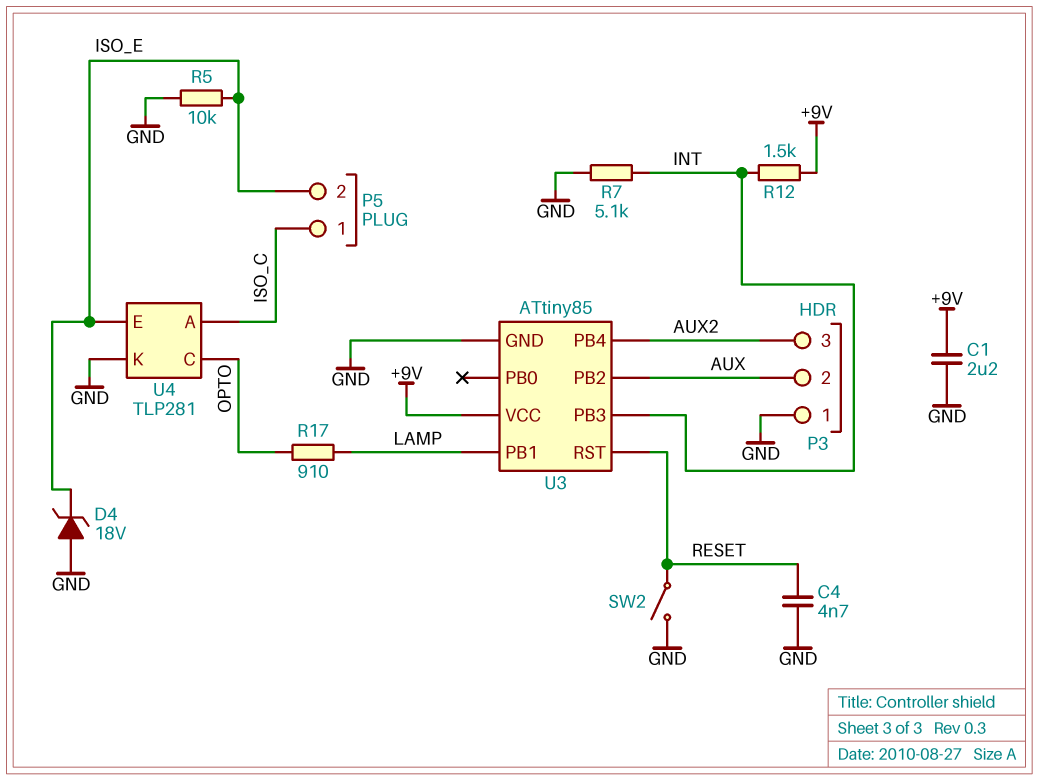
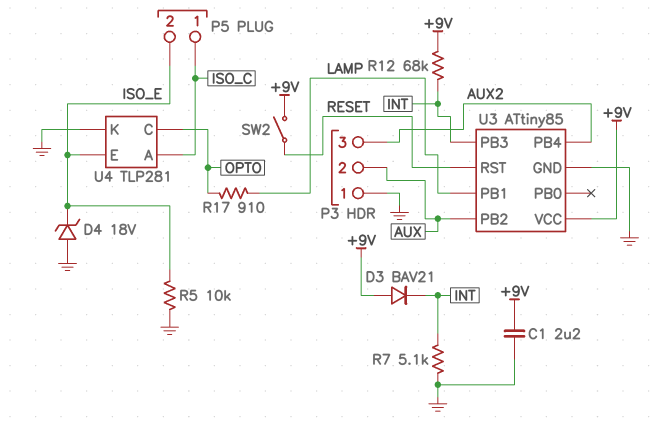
C4: 4.7nF (GND, RESET) -> none
D3: none -> diode BAV21 (A +9V, K INT)
R12: 1.5k (+9V, INT) -> 68k (+9V, INT)
SW2: switch (GND, RESET) -> switch (+9V, RESET)

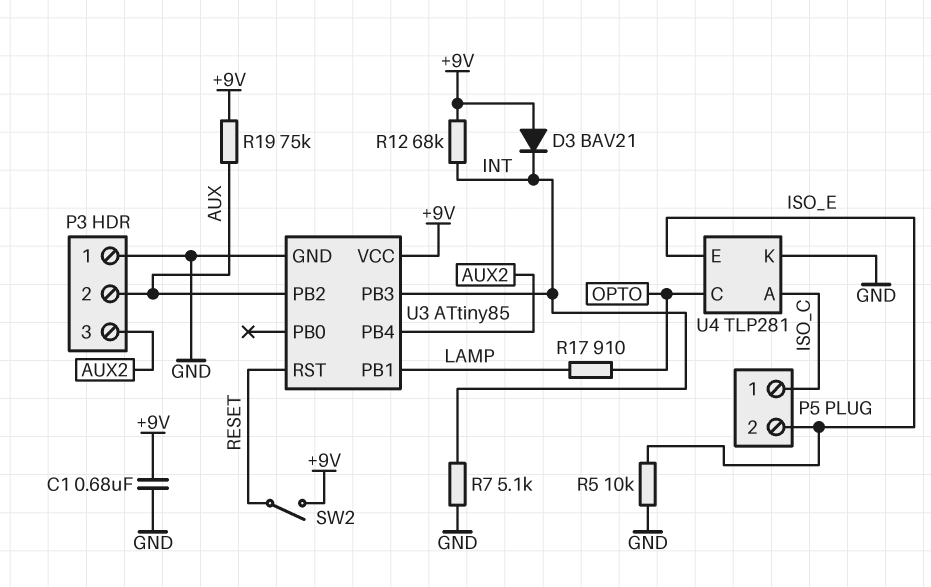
C1: 2.2uF (+9V, GND) -> 680nF (+9V, GND)
D4: zener 18V (A GND, K ISO_E) -> none
R19: none -> 75k (+9V, AUX)

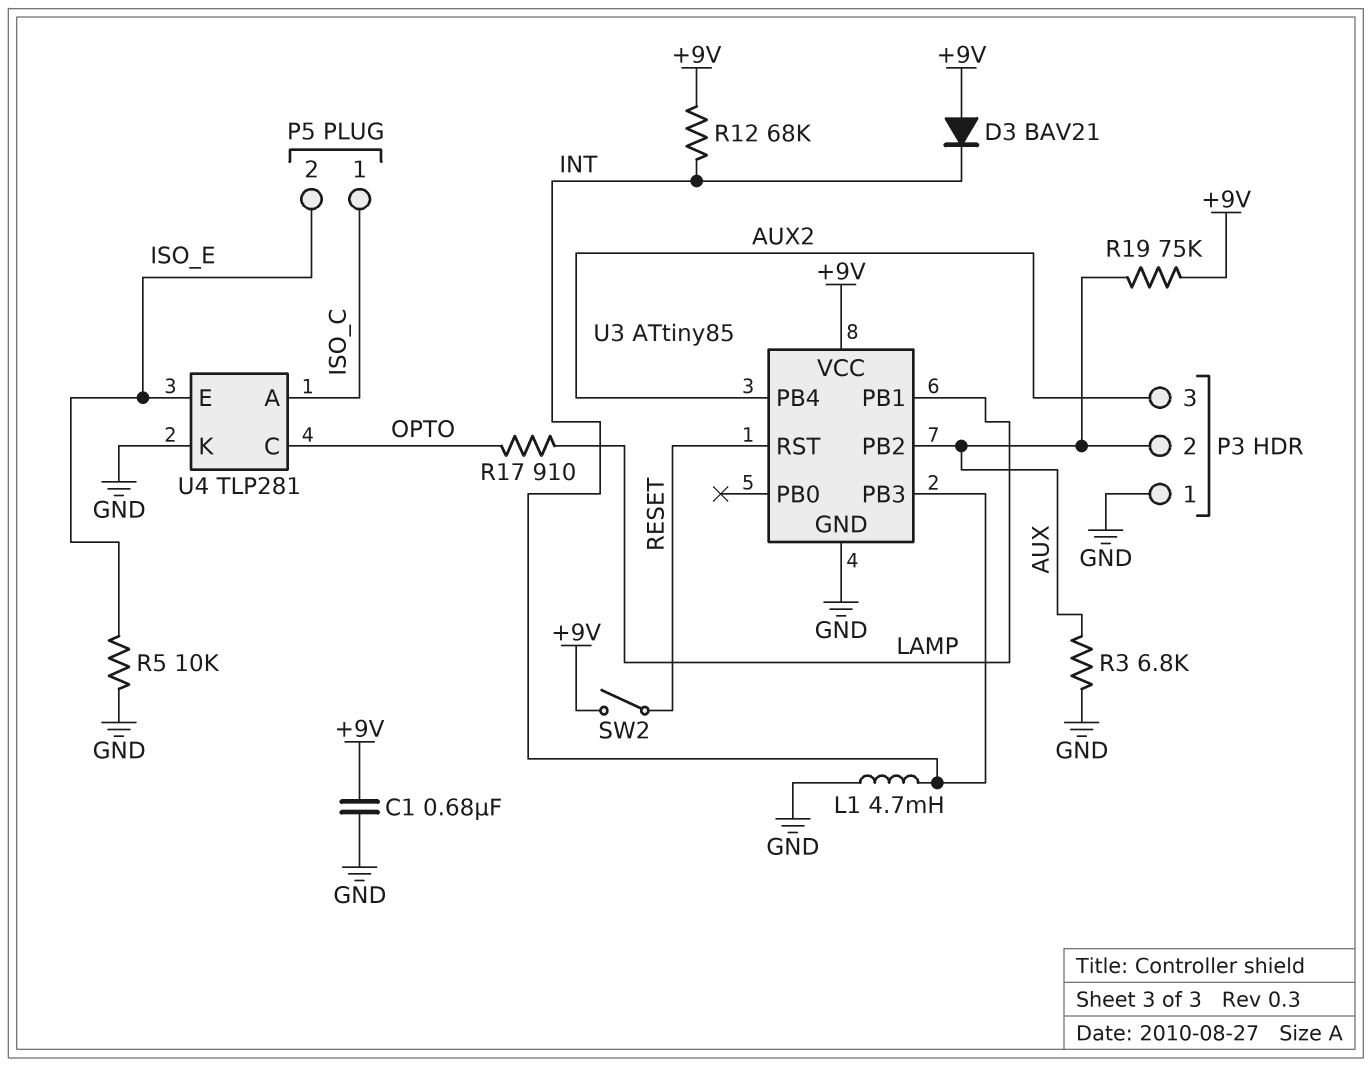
L1: none -> 4.7mH (GND, INT)
R3: none -> 6.8k (AUX, GND)
R7: 5.1k (GND, INT) -> none

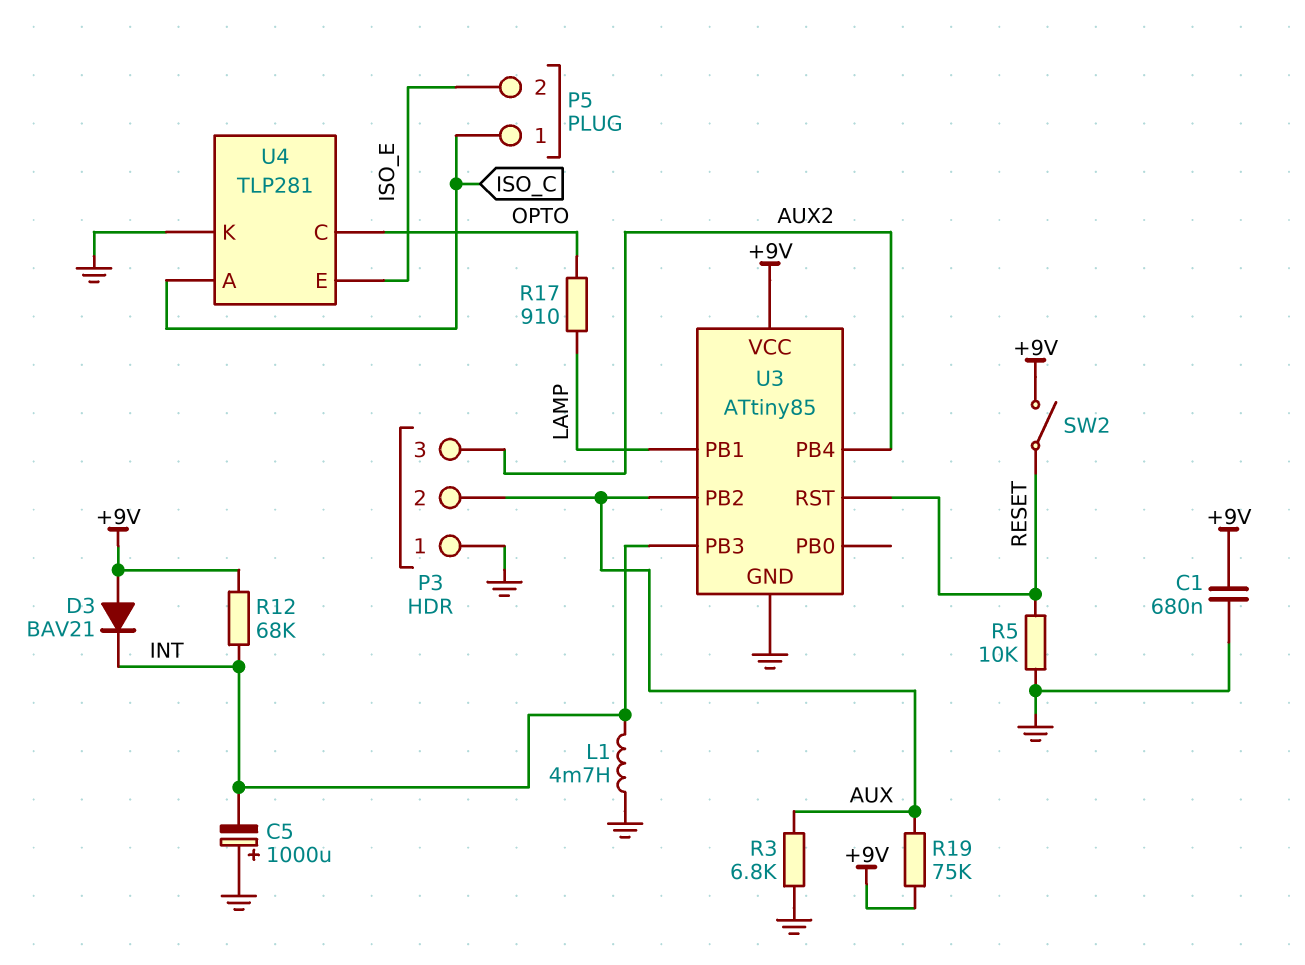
C5: none -> 1000uF (plus GND, minus INT)
R5: 10k (GND, ISO_E) -> 10k (GND, RESET)

